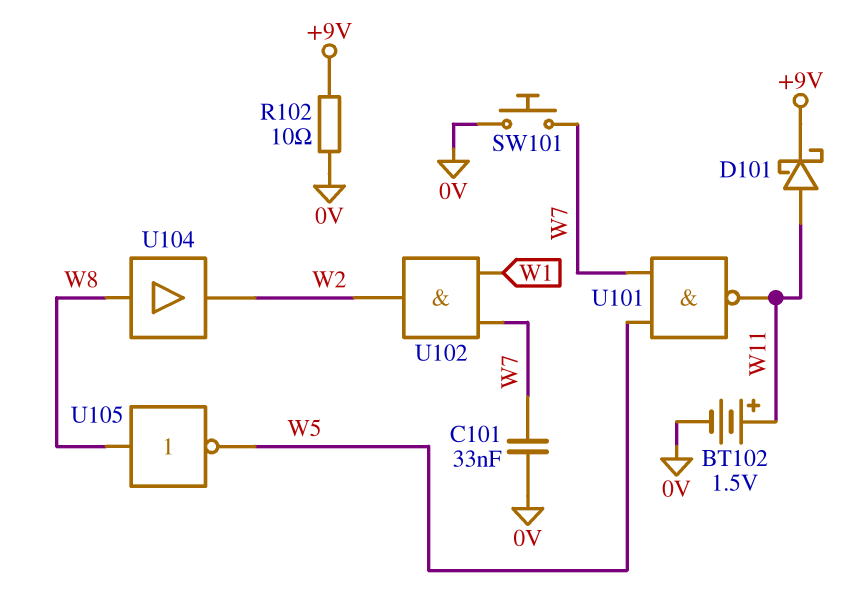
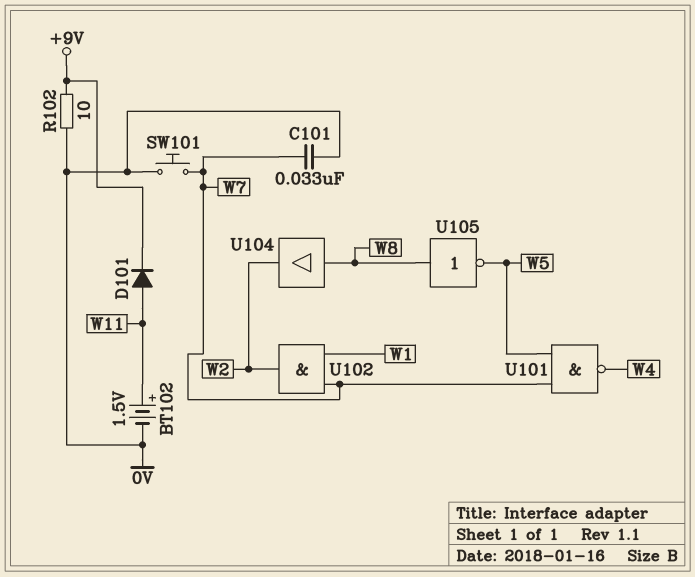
D101: schottky (A W11, K +9V) -> diode (A W11, K +9V)
U101: NAND (in W5, in W7, out W11) -> NAND (in W5, in W7, out W4)

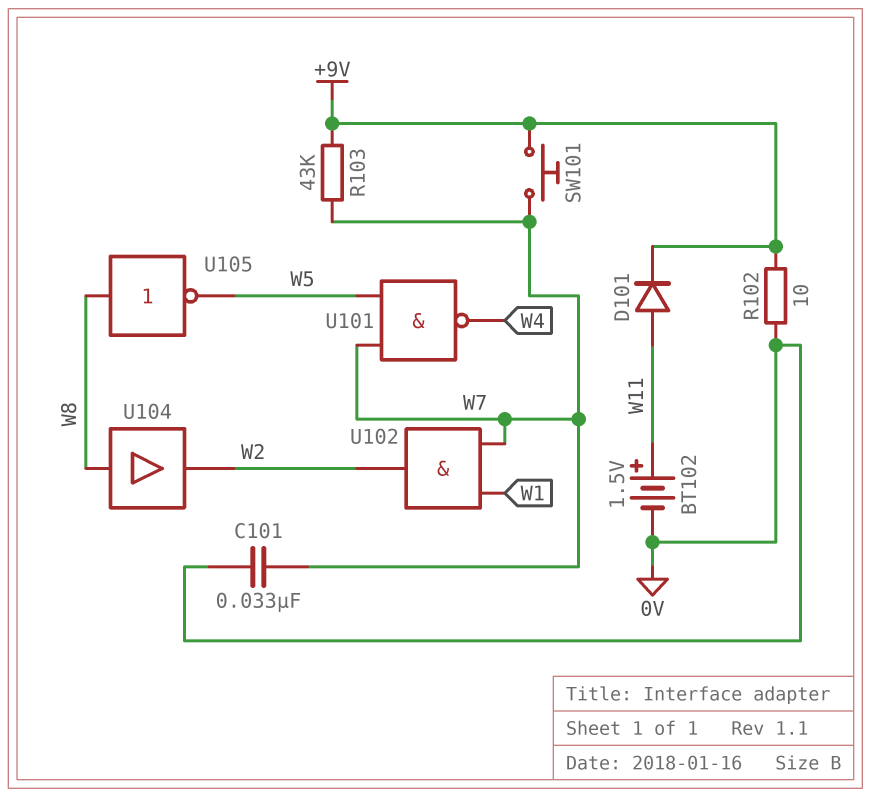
R103: none -> 43k (+9V, W7)
SW101: button (0V, W7) -> button (+9V, W7)

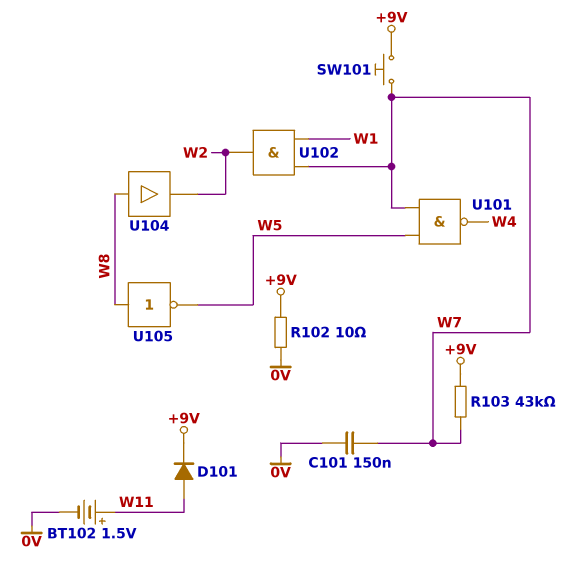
C101: 33nF (0V, W7) -> 150nF (0V, W7)

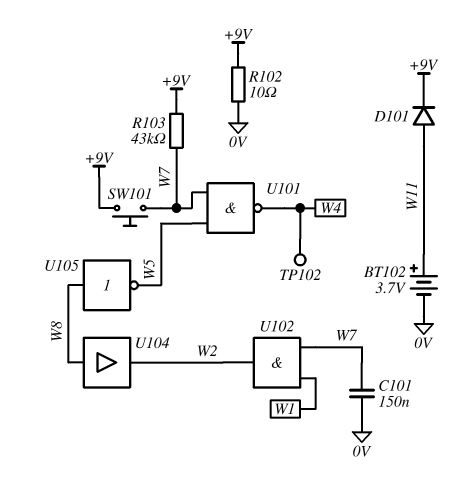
BT102: 1.5V (plus W11, minus 0V) -> 3.7V (plus W11, minus 0V)
TP102: none -> test point (W4)

